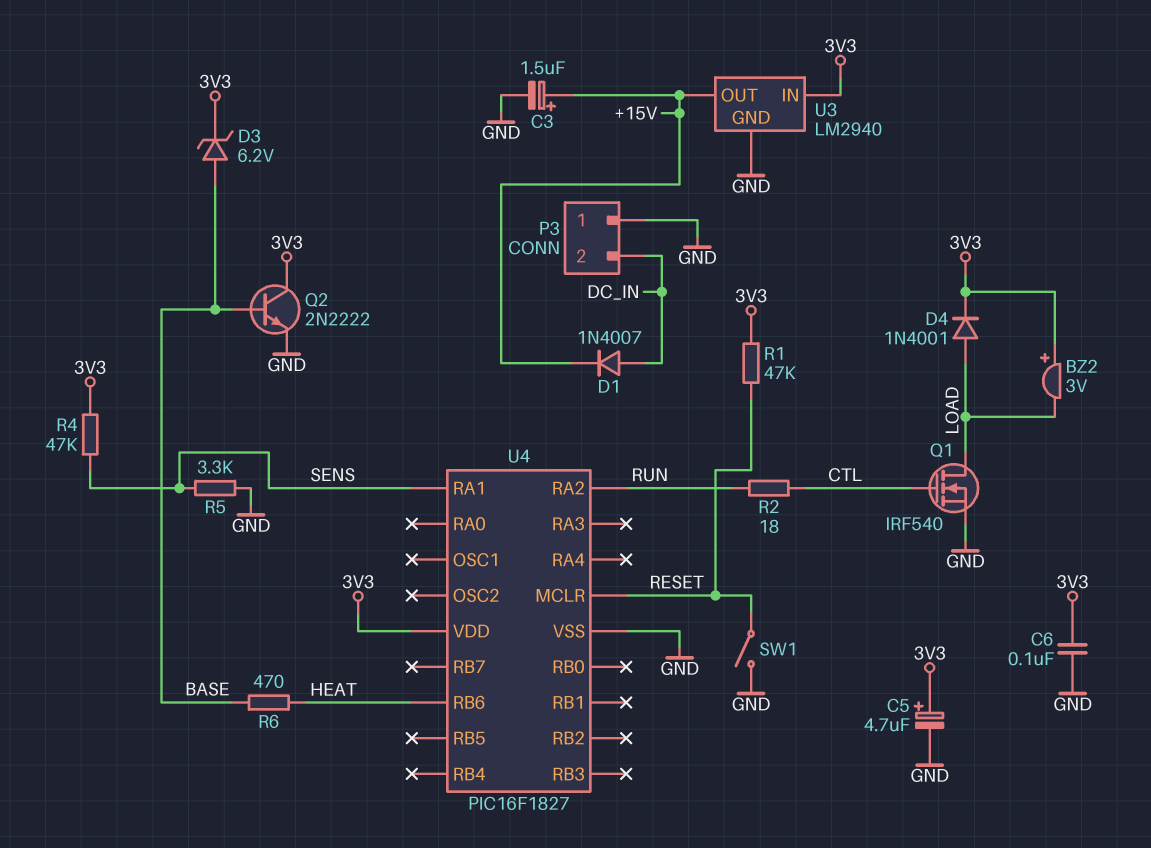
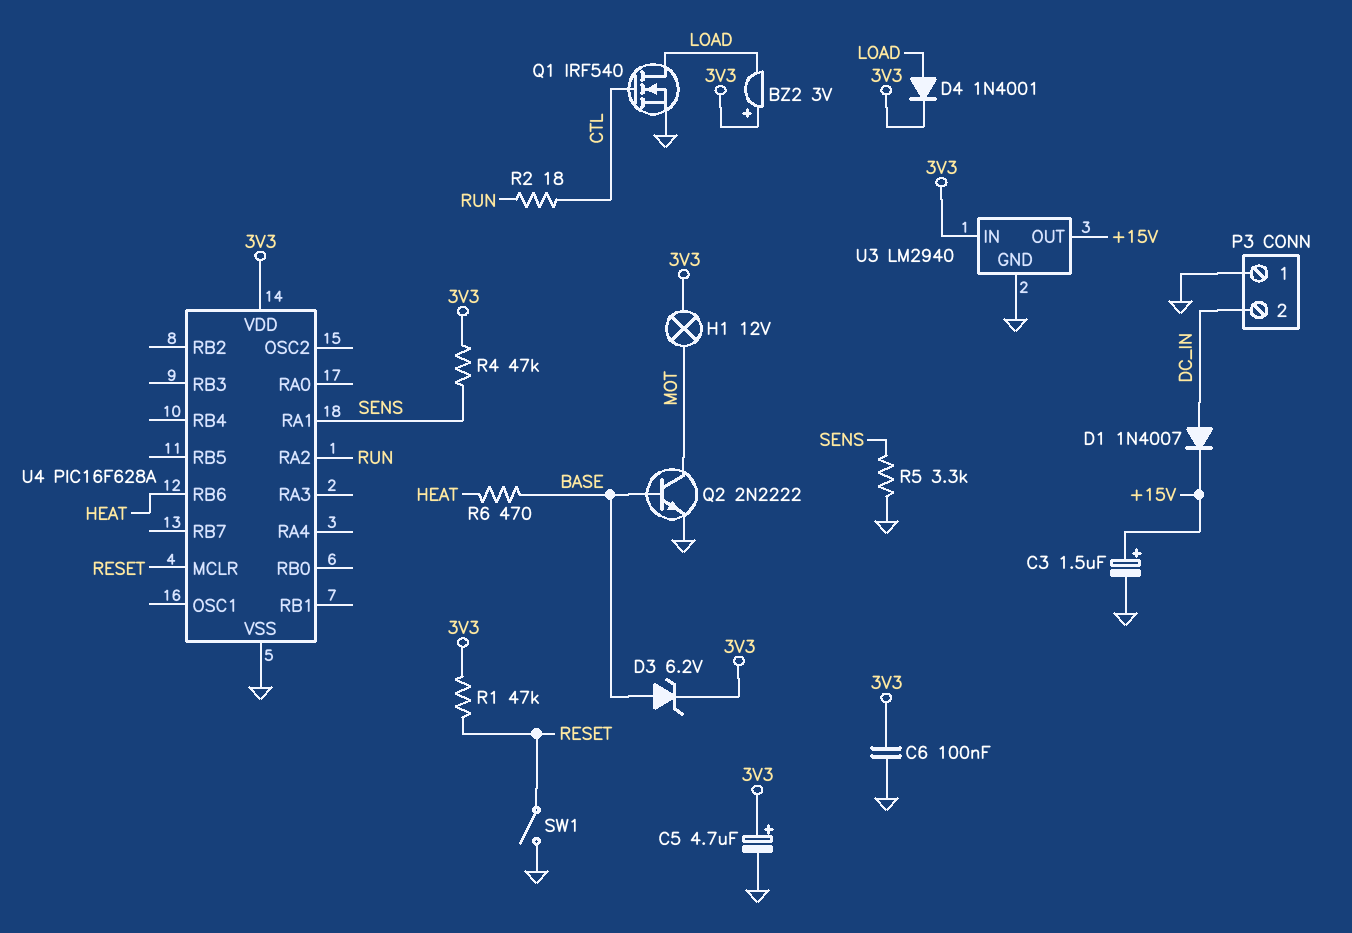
H1: none -> lamp 12V (3V3, MOT)
Q2: NPN 2N2222 (B BASE, C 3V3, E GND) -> NPN 2N2222 (B BASE, C MOT, E GND)
U4: PIC16F1827 -> PIC16F628A

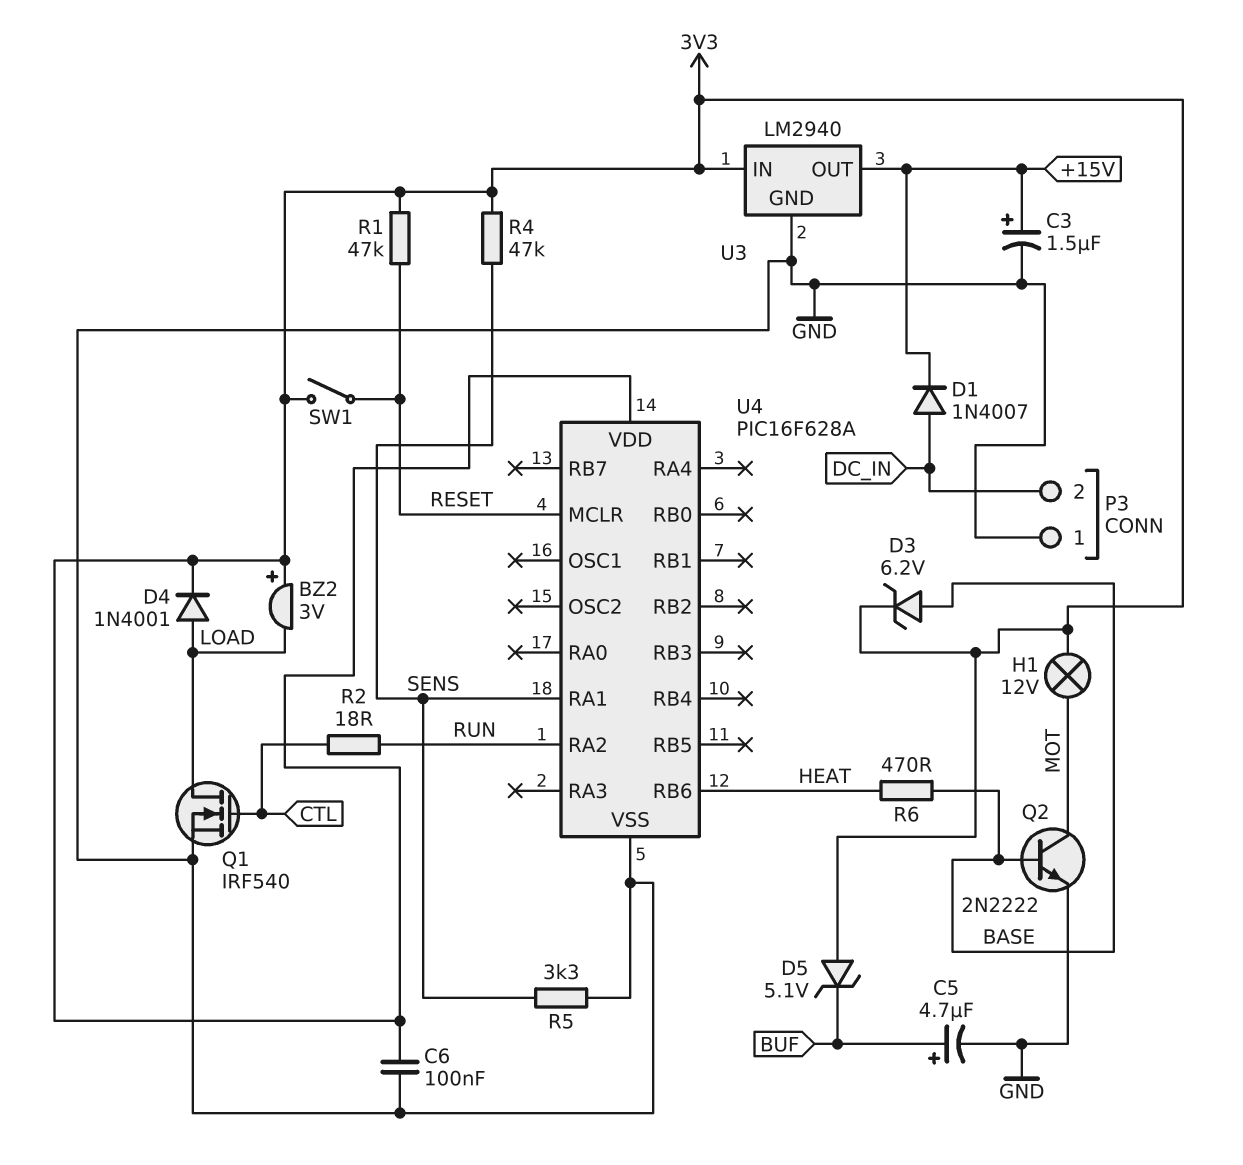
C5: 4.7uF (plus 3V3, minus GND) -> 4.7uF (plus BUF, minus GND)
D5: none -> zener 5.1V (A 3V3, K BUF)
SW1: switch (GND, RESET) -> switch (3V3, RESET)

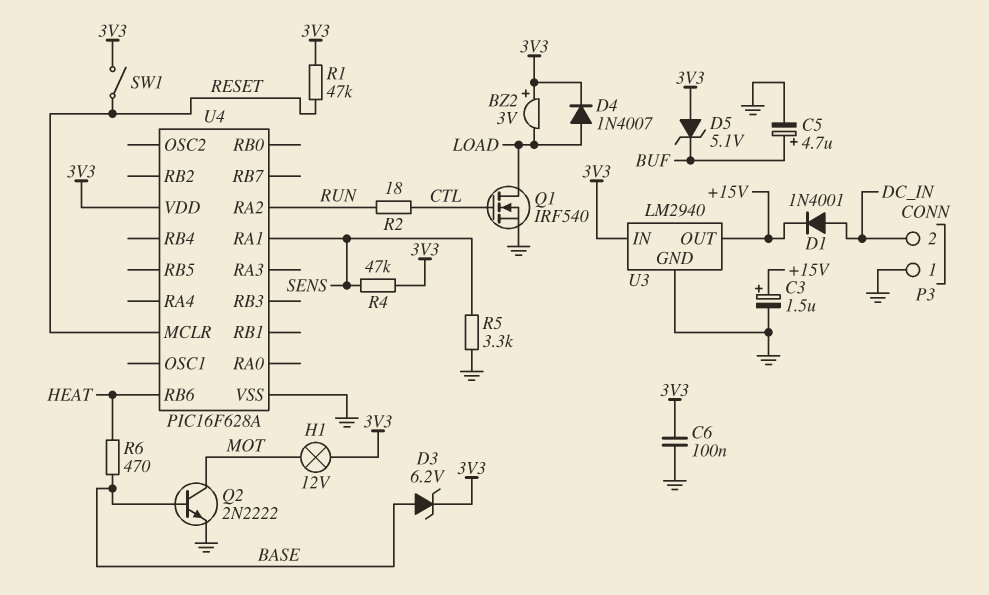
D1: diode 1N4007 (A DC_IN, K +15V) -> diode 1N4001 (A DC_IN, K +15V)
D4: diode 1N4001 (A LOAD, K 3V3) -> diode 1N4007 (A LOAD, K 3V3)

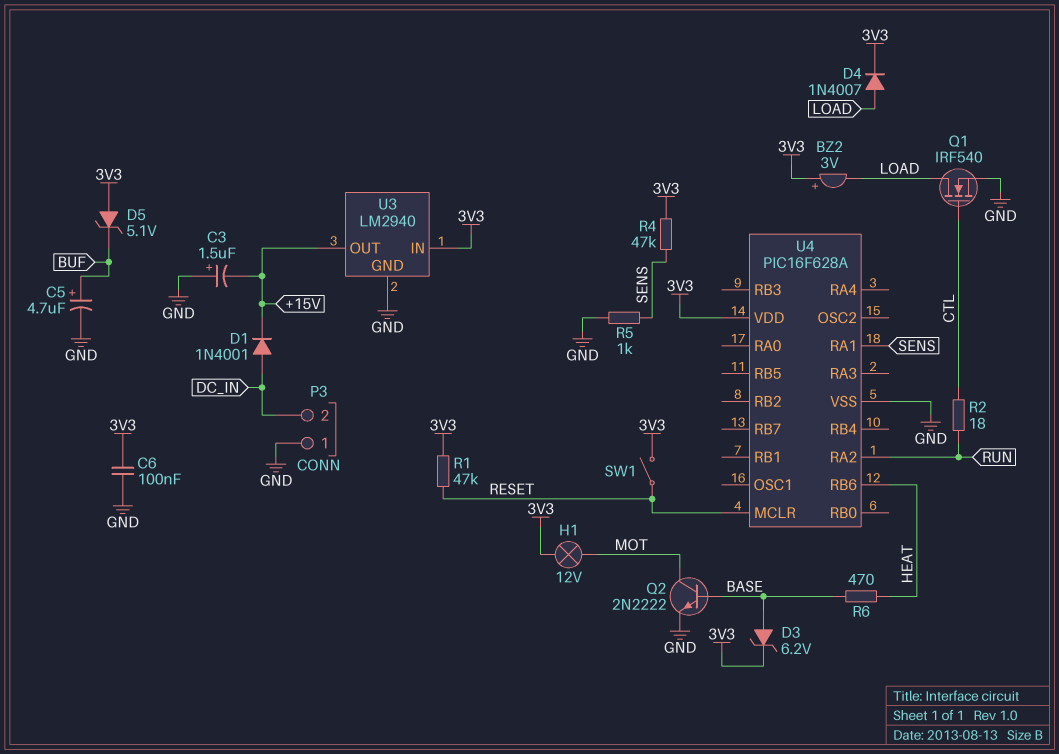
C3: 1.5uF (plus +15V, minus GND) -> 1.5uF (plus GND, minus +15V)
R5: 3.3k (GND, SENS) -> 1k (GND, SENS)

